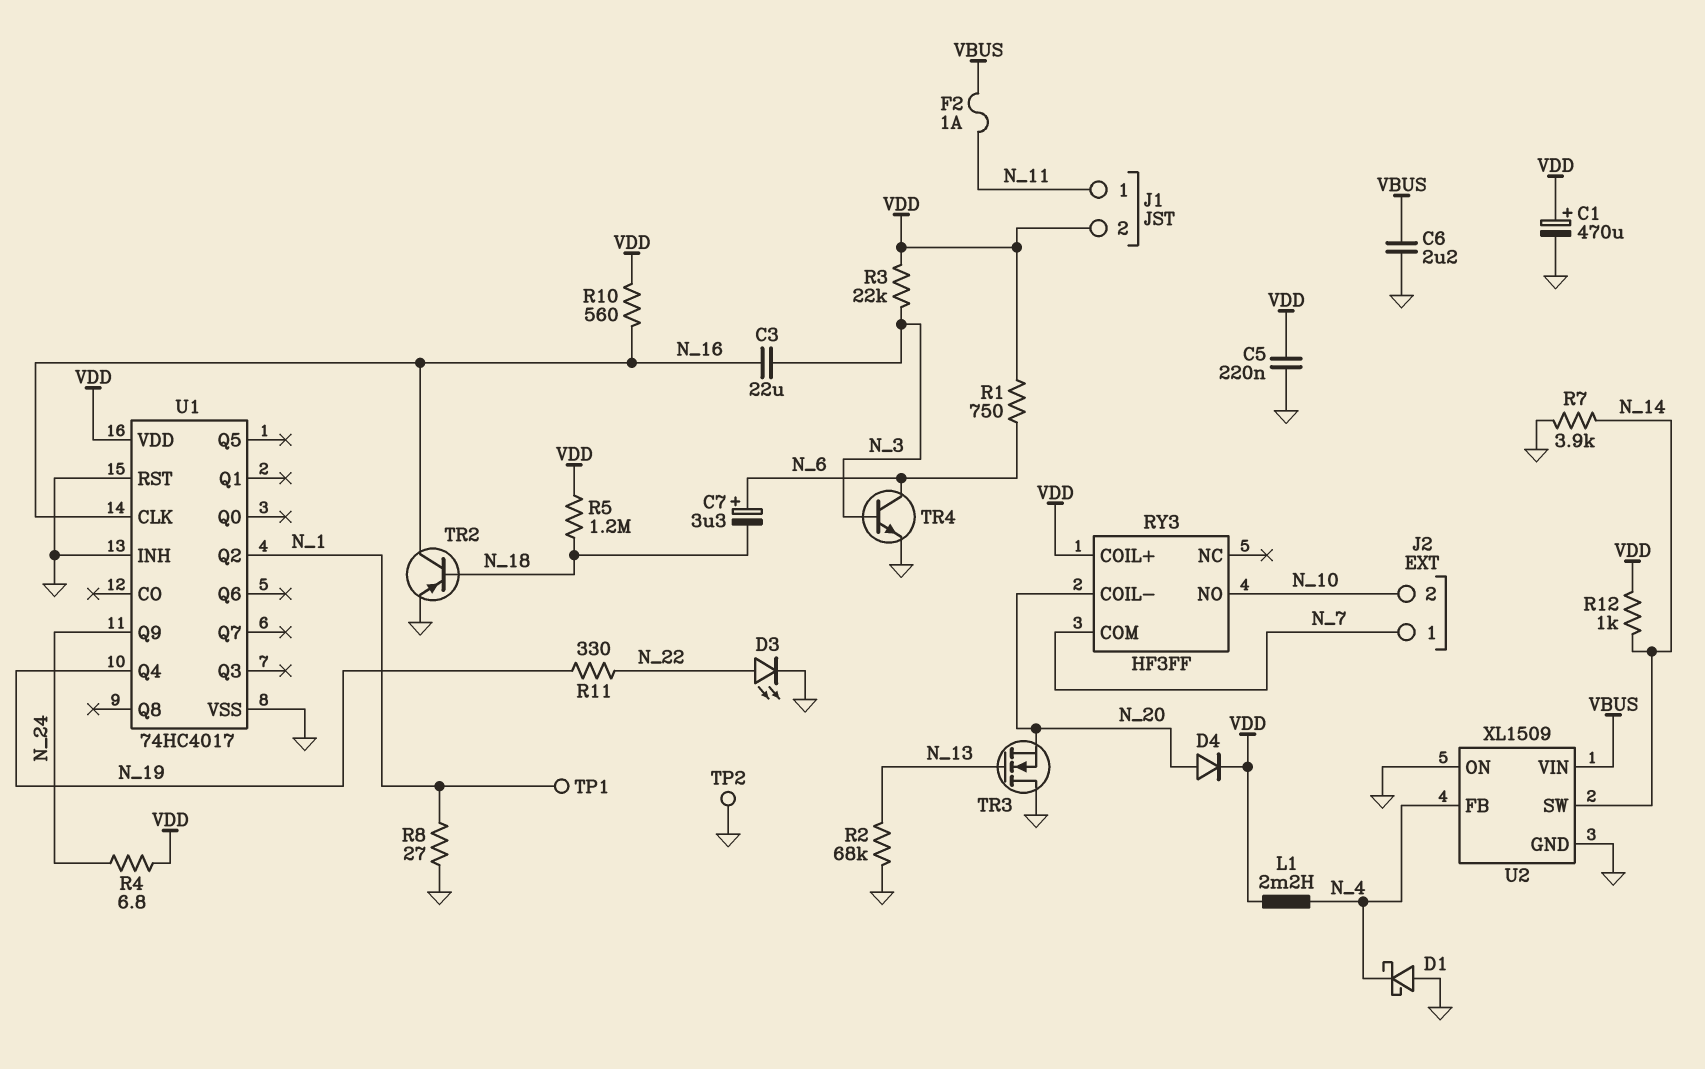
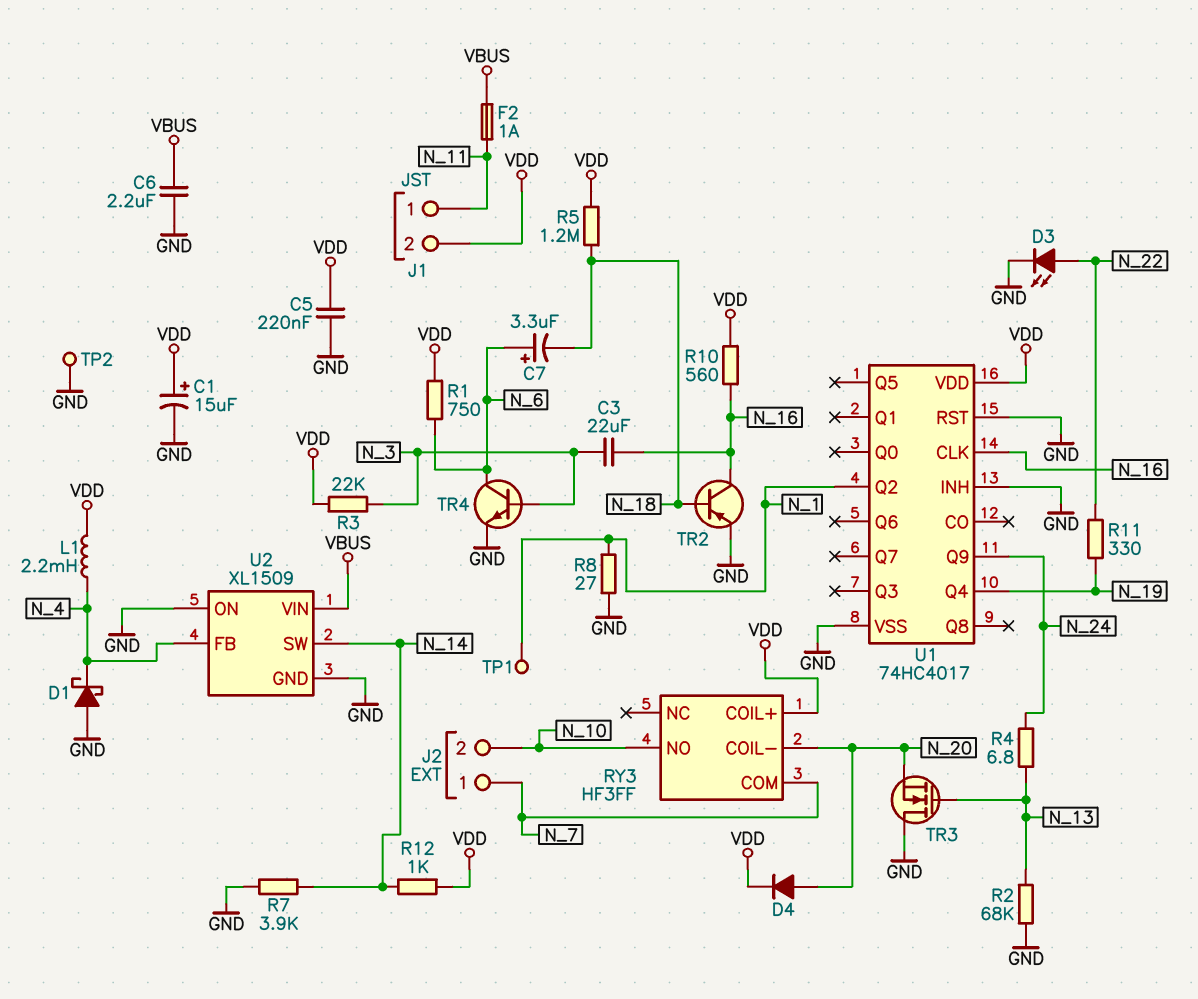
C1: 470uF (plus VDD, minus GND) -> 15uF (plus VDD, minus GND)
R4: 6.8 (N_24, VDD) -> 6.8 (N_13, N_24)

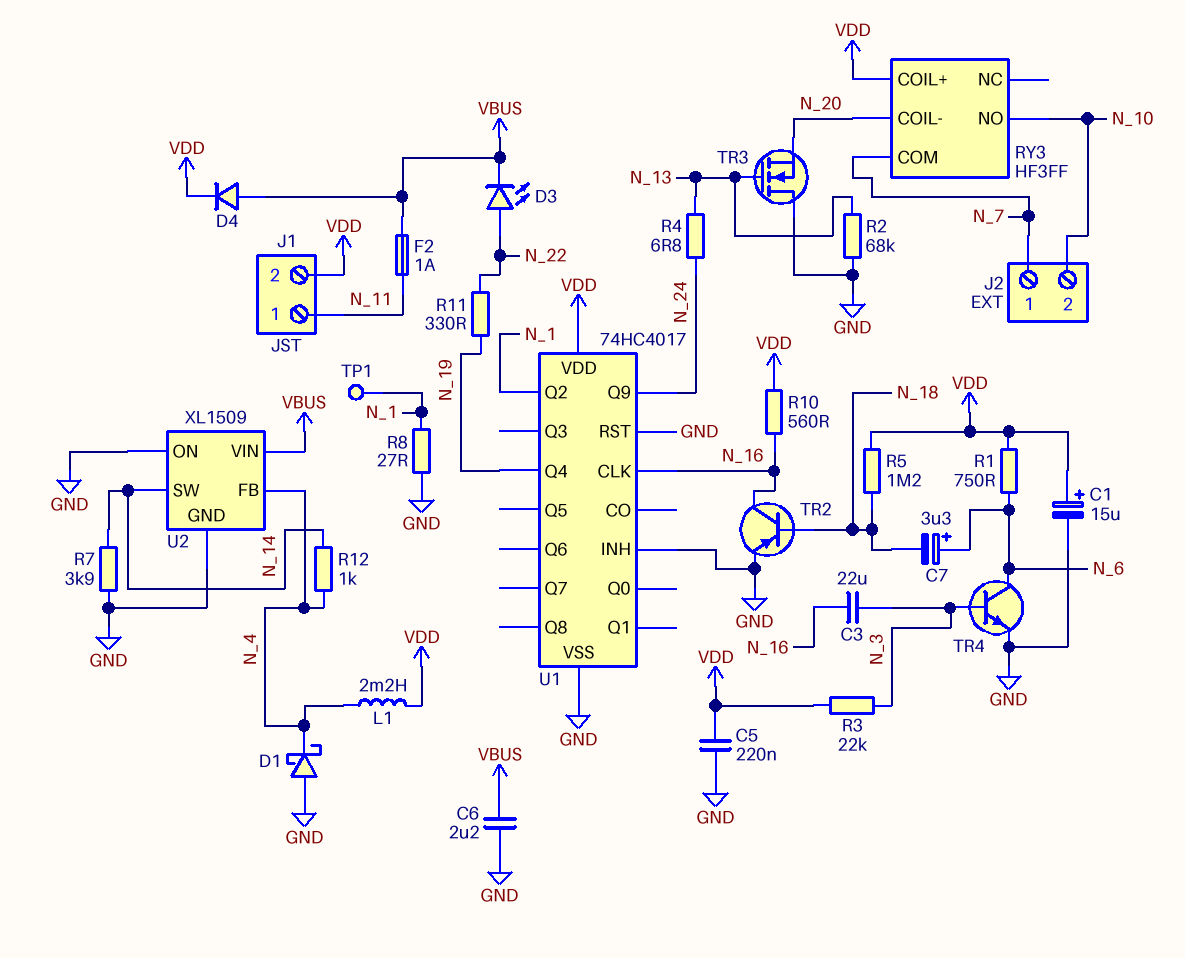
D3: LED (A N_22, K GND) -> LED (A N_22, K VBUS)
D4: diode (A N_20, K VDD) -> diode (A VBUS, K VDD)
R12: 1k (N_14, VDD) -> 1k (N_4, N_14)
TP2: test point (GND) -> none

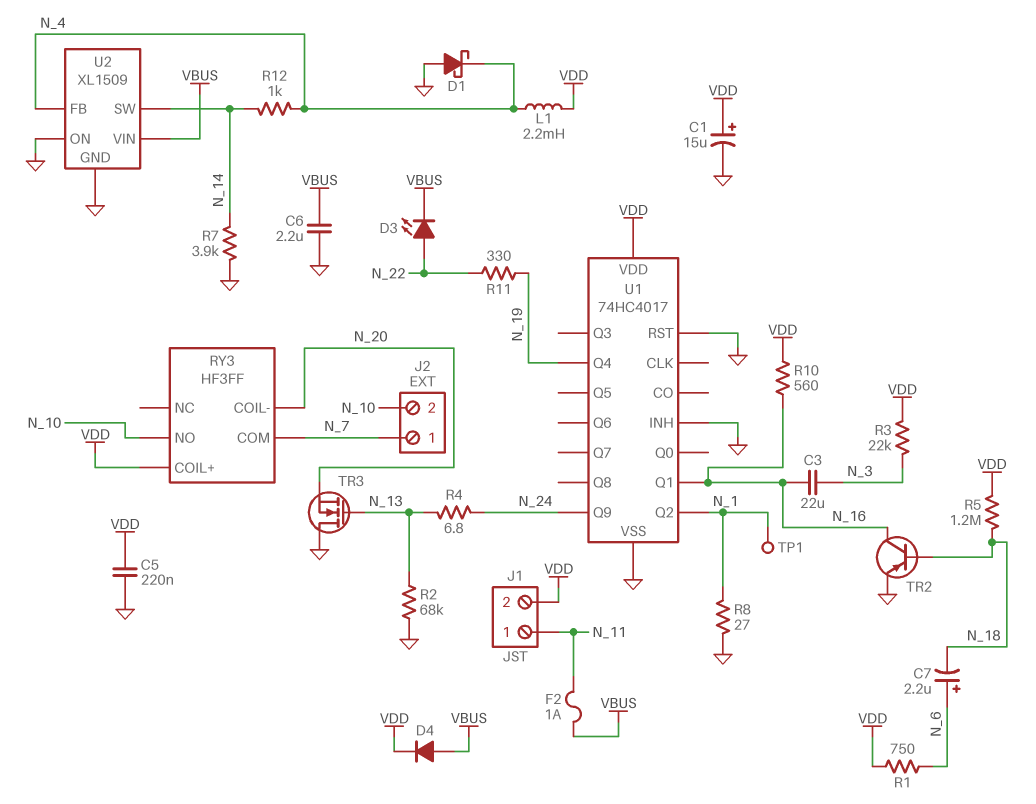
C7: 3.3uF (plus N_6, minus N_18) -> 2.2uF (plus N_6, minus N_18)
TR4: NPN (B N_3, C N_6, E GND) -> none
U1 pin CLK: N_16 -> none
U1 pin Q1: none -> N_16

